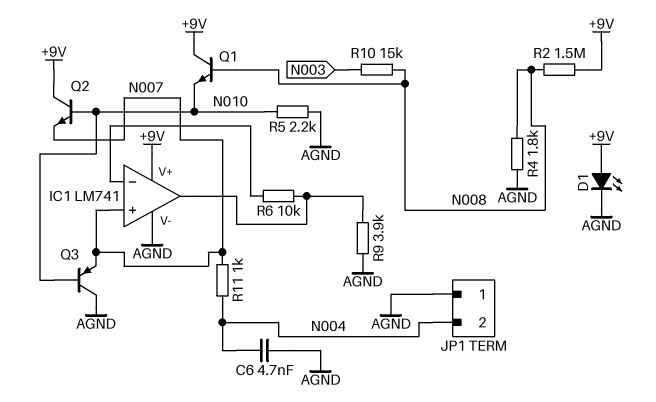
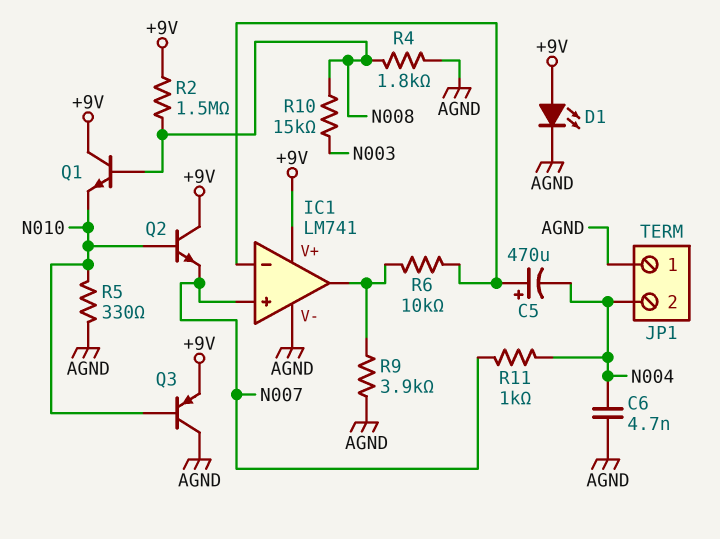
C5: none -> 470uF (plus IC1/in-, minus N004)
Q3: PNP (B N010, C AGND, E N007) -> PNP (B N010, C AGND, E +9V)
R5: 2.2k (AGND, N010) -> 330 (AGND, N010)

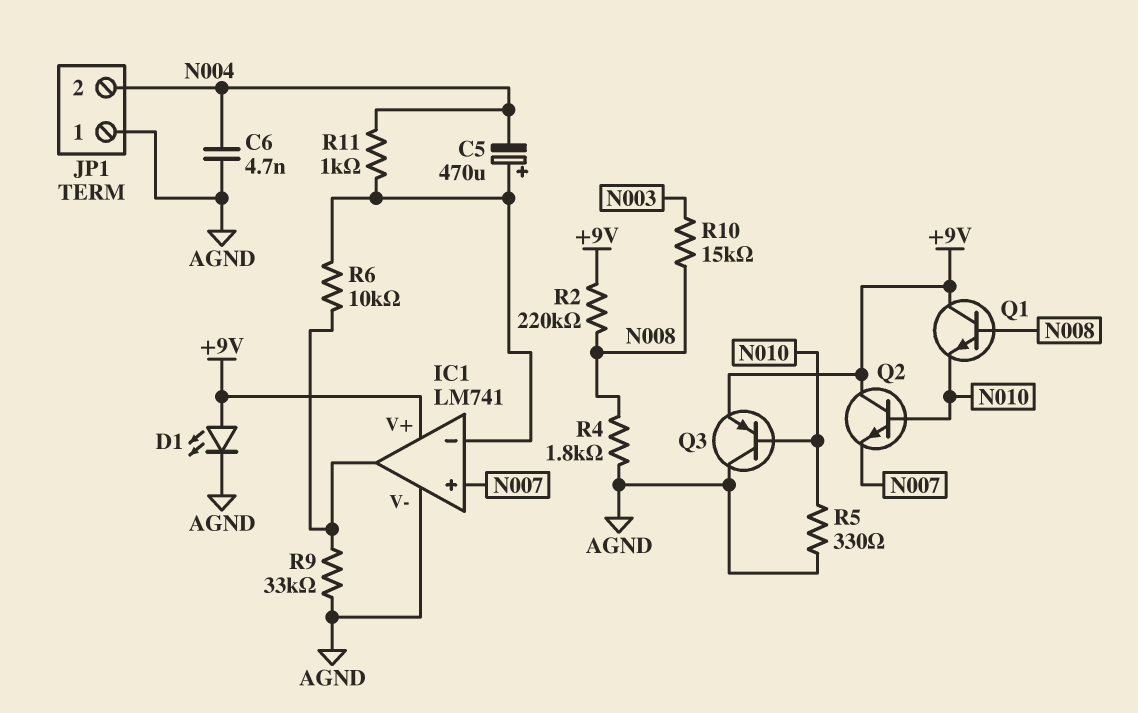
R2: 1.5M (+9V, N008) -> 220k (+9V, N008)
R9: 3.9k (AGND, IC1/out) -> 33k (AGND, IC1/out)
R11: 1k (N004, N007) -> 1k (IC1/in-, N004)

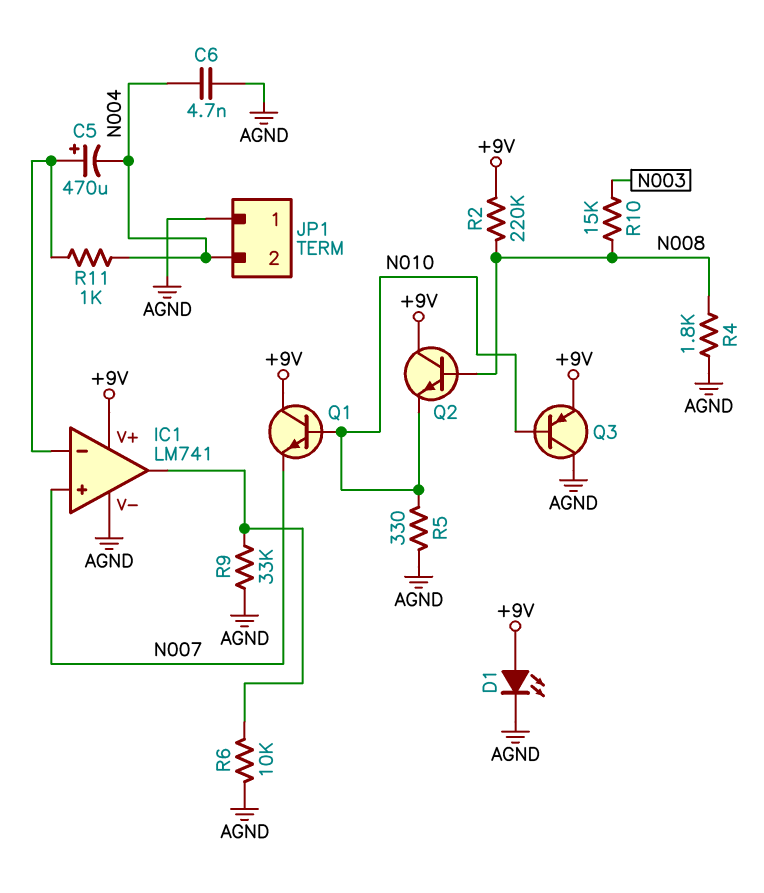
Q1: NPN (B N008, C +9V, E N010) -> NPN (B N010, C +9V, E N007)
Q2: NPN (B N010, C +9V, E N007) -> NPN (B N008, C +9V, E N010)
R6: 10k (IC1/in-, IC1/out) -> 10k (AGND, IC1/out)

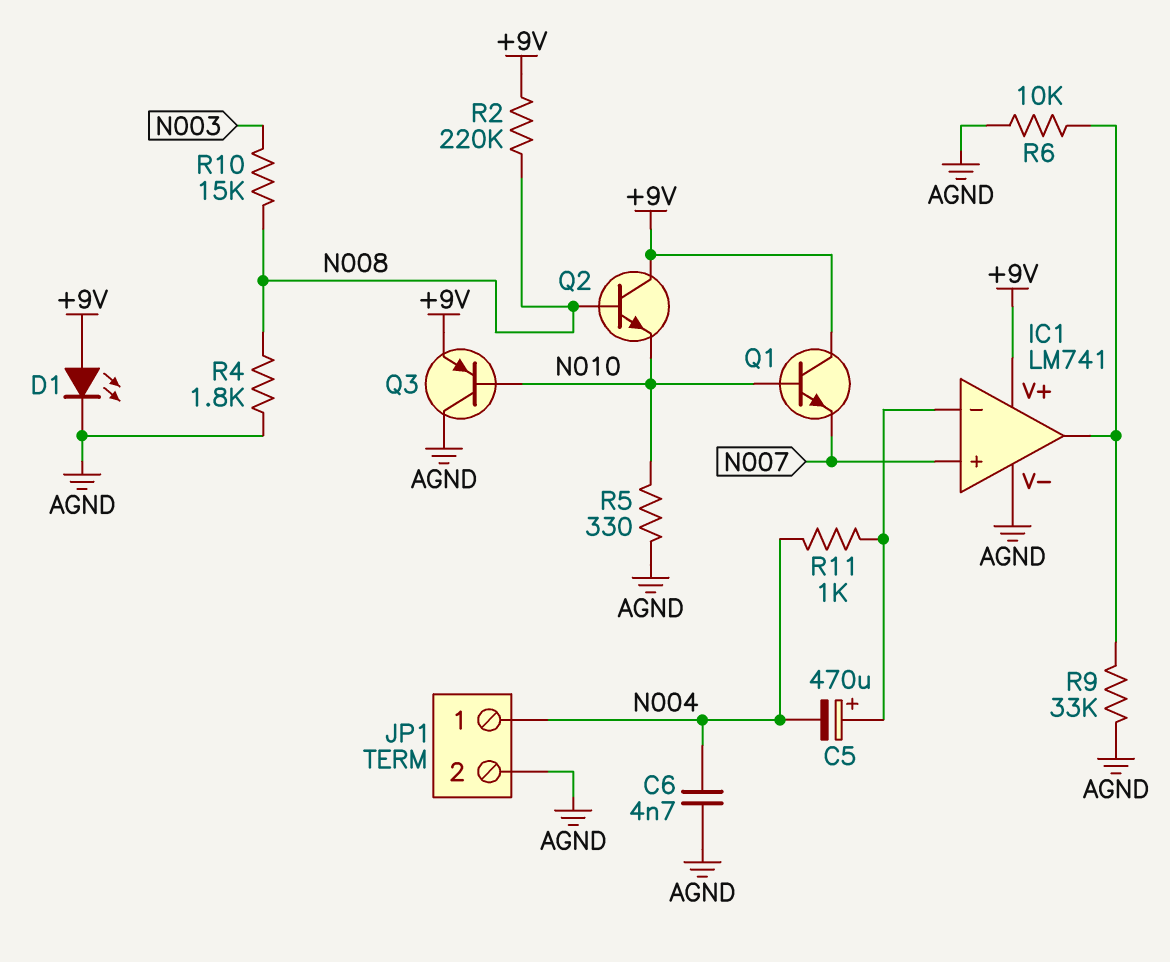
JP1 pin 1: AGND -> N004
JP1 pin 2: N004 -> AGND

